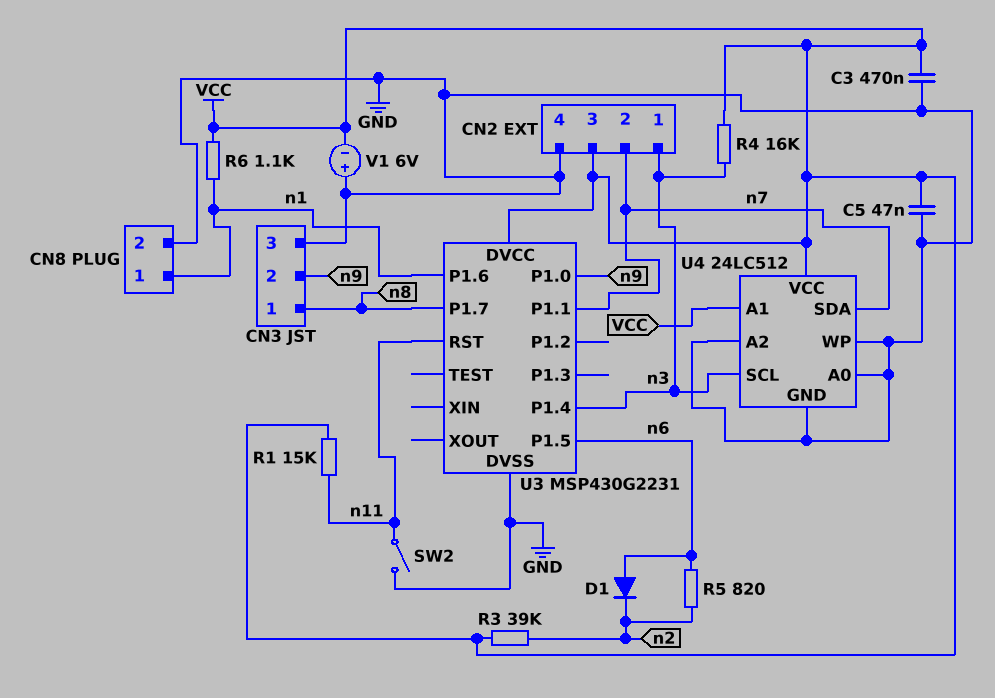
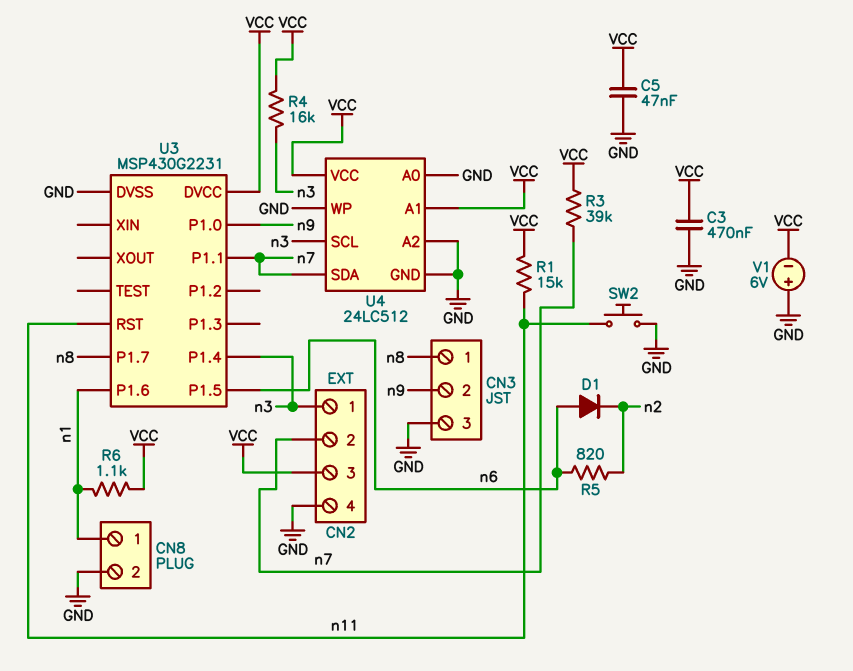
R3: 39k (VCC, n2) -> 39k (VCC, n7)
SW2: switch (GND, n11) -> button (GND, n11)

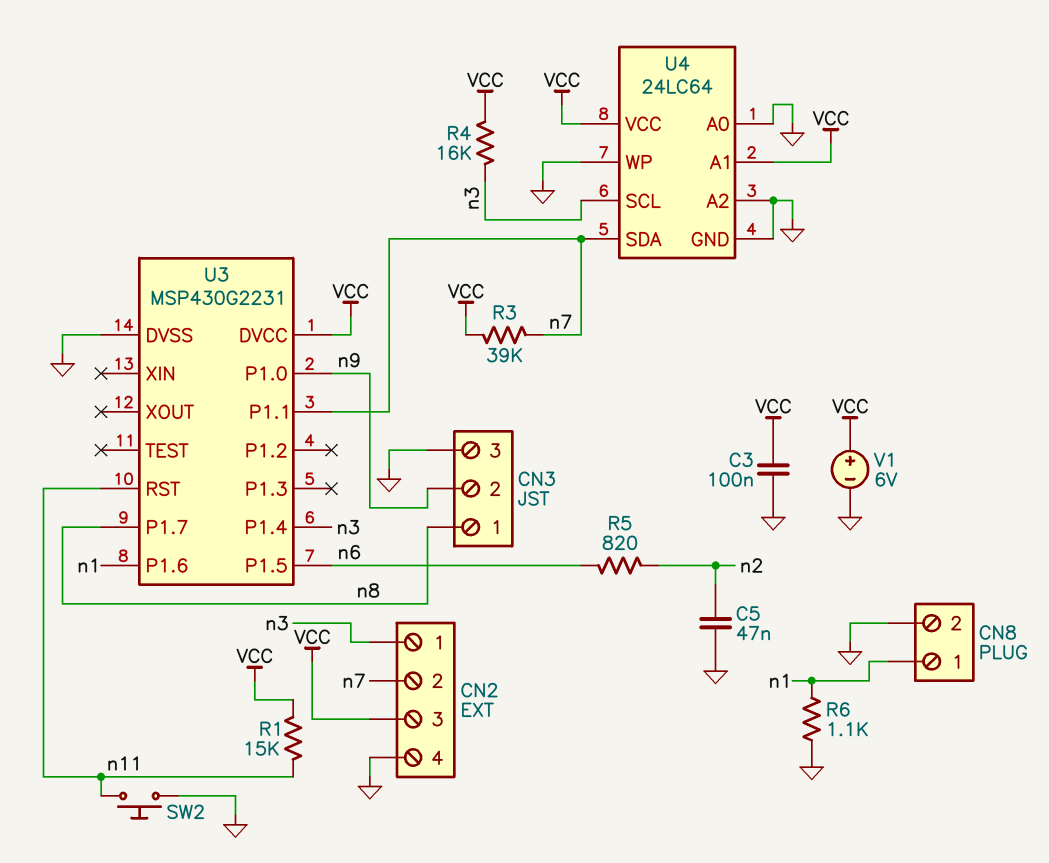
C3: 470nF (GND, VCC) -> 100nF (GND, VCC)
C5: 47nF (GND, VCC) -> 47nF (GND, n2)
D1: diode (A n6, K n2) -> none
R6: 1.1k (VCC, n1) -> 1.1k (GND, n1)
U4: 24LC512 -> 24LC64
V1: 6V (plus GND, minus VCC) -> 6V (plus VCC, minus GND)

